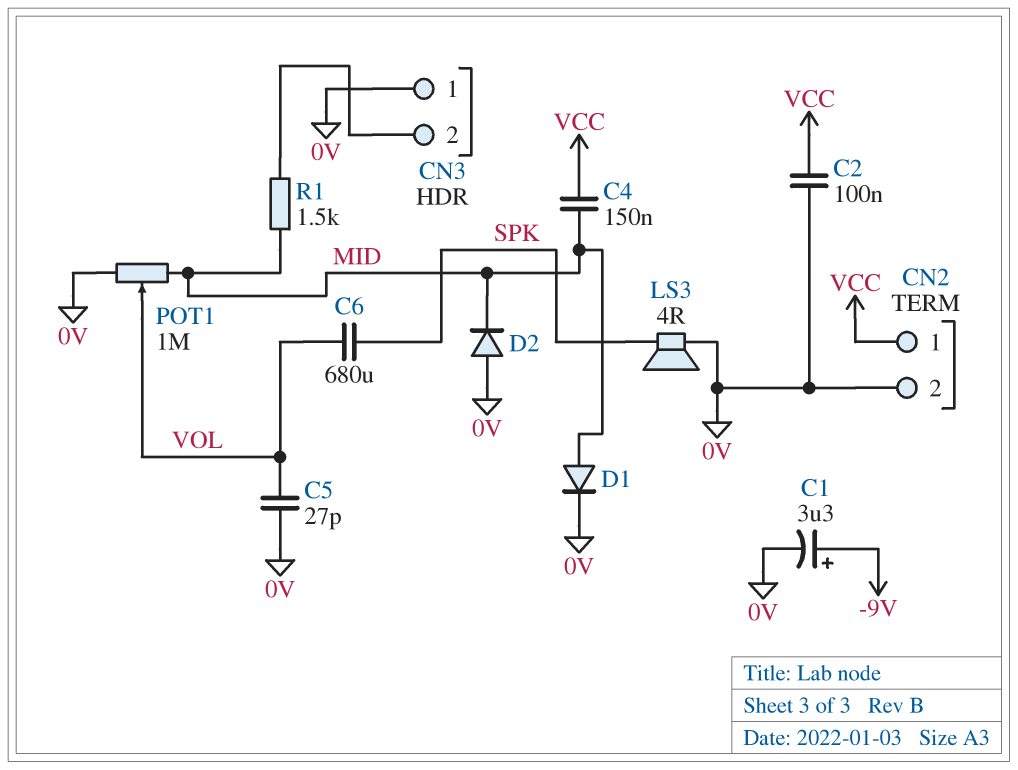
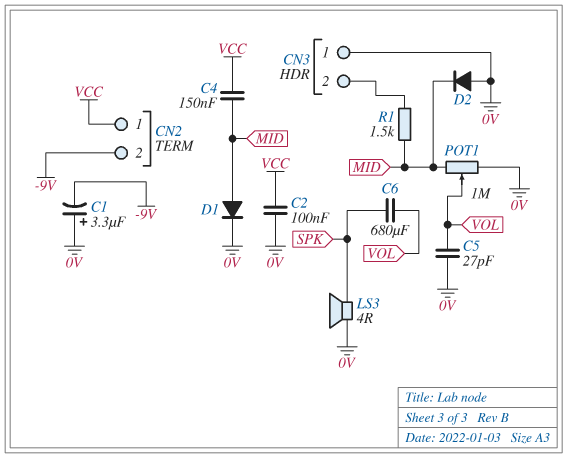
C1: 3.3uF (plus -9V, minus 0V) -> 3.3uF (plus 0V, minus -9V)
CN2 pin 2: 0V -> -9V

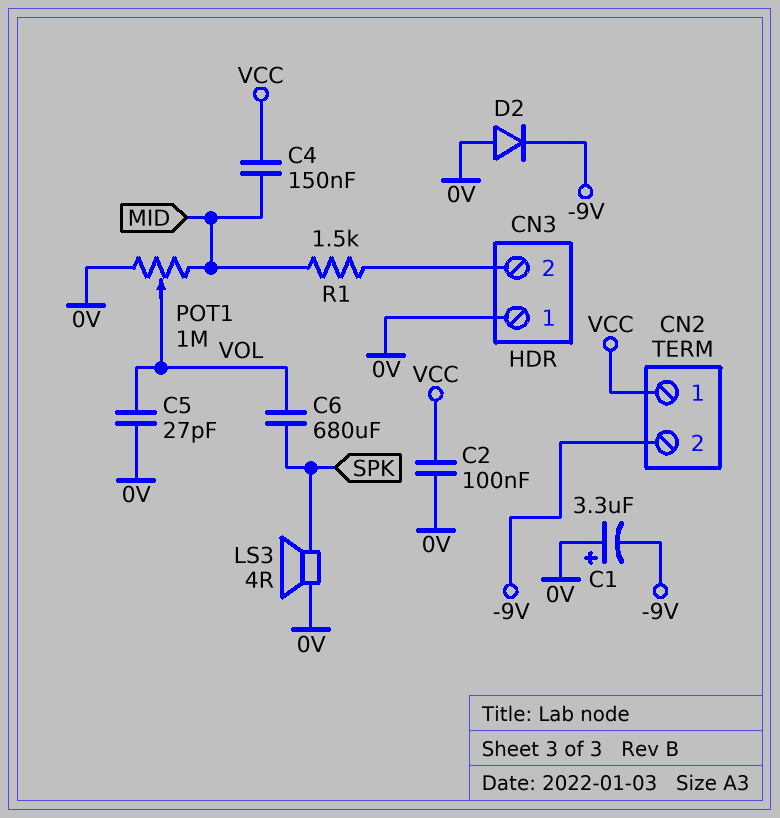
D1: diode (A MID, K 0V) -> none
D2: diode (A 0V, K MID) -> diode (A 0V, K -9V)

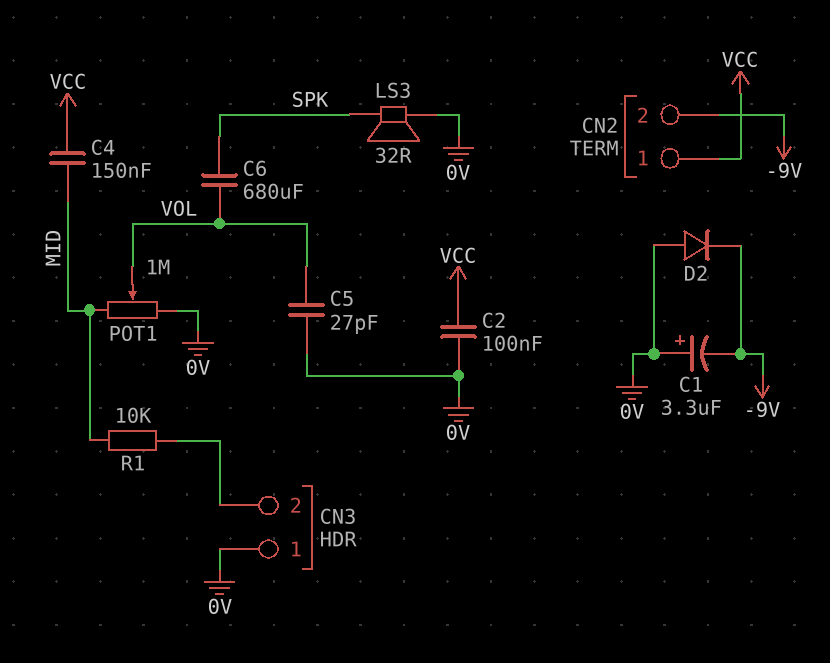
LS3: speaker 4R (0V, SPK) -> speaker 32R (0V, SPK)
R1: 1.5k (CN3/2, MID) -> 10k (CN3/2, MID)

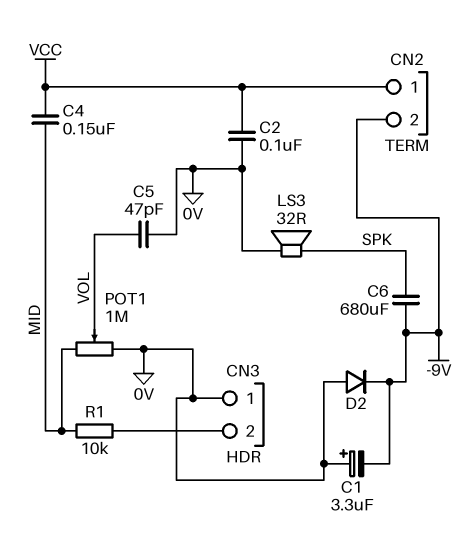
C5: 27pF (0V, VOL) -> 47pF (0V, VOL)
C6: 680uF (SPK, VOL) -> 680uF (-9V, SPK)

